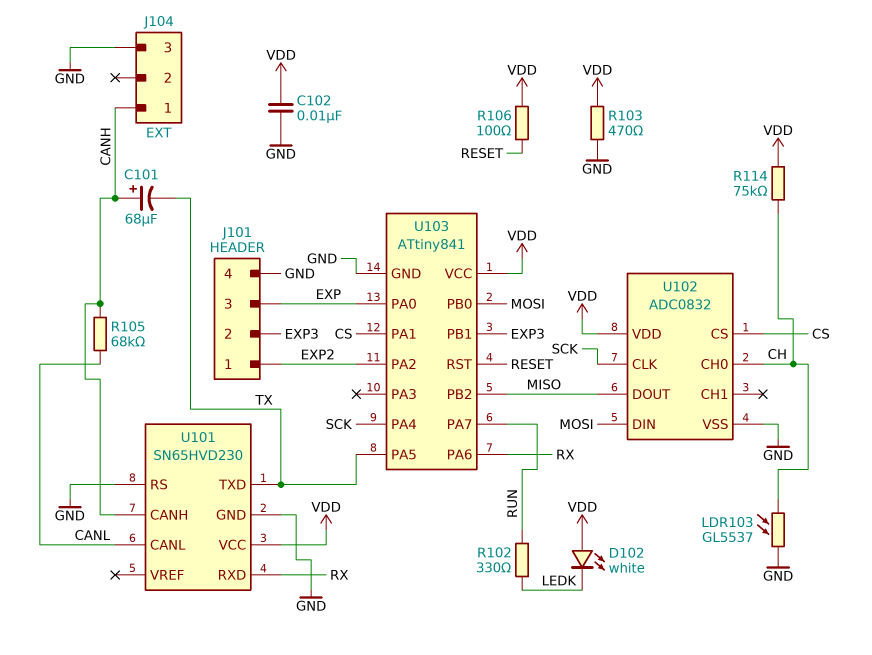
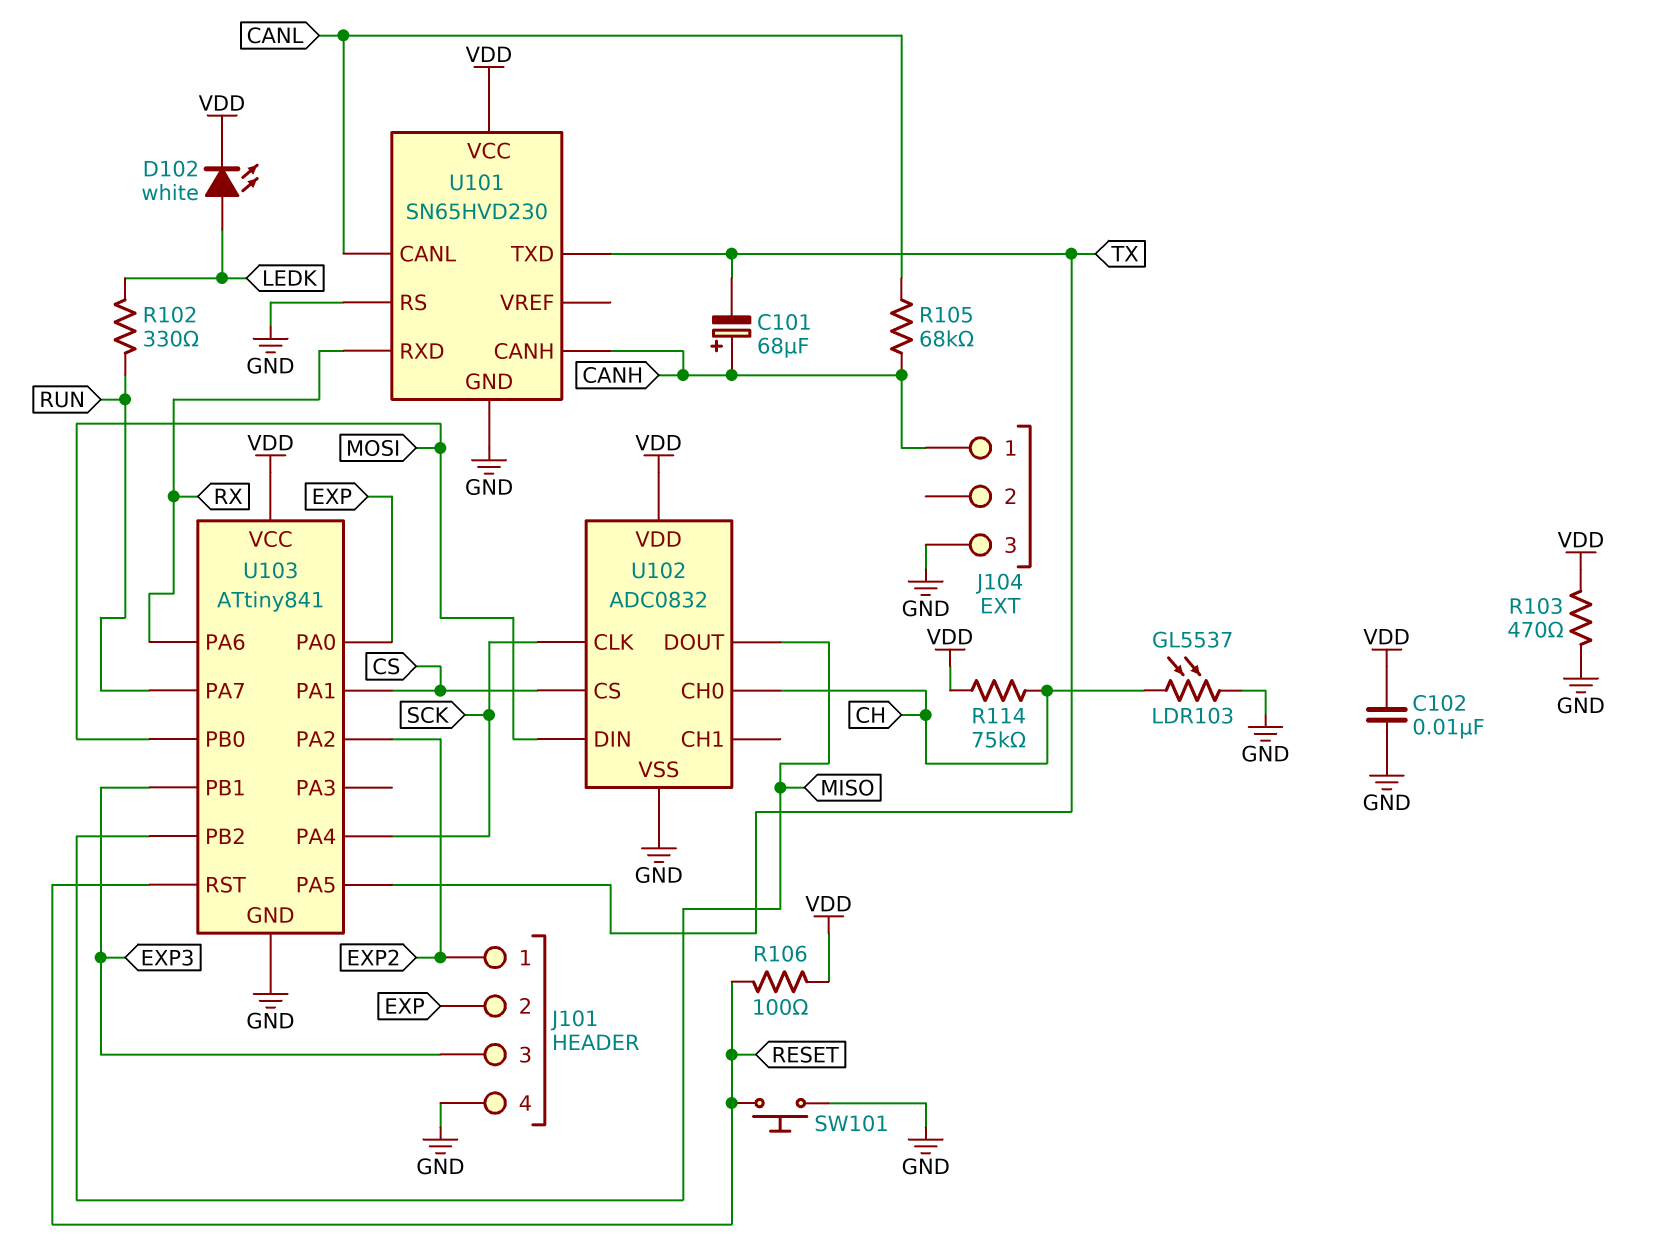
D102: LED white (A VDD, K LEDK) -> LED white (A LEDK, K VDD)
J101 pin 2: EXP3 -> EXP
J101 pin 3: EXP -> EXP3
SW101: none -> button (GND, RESET)

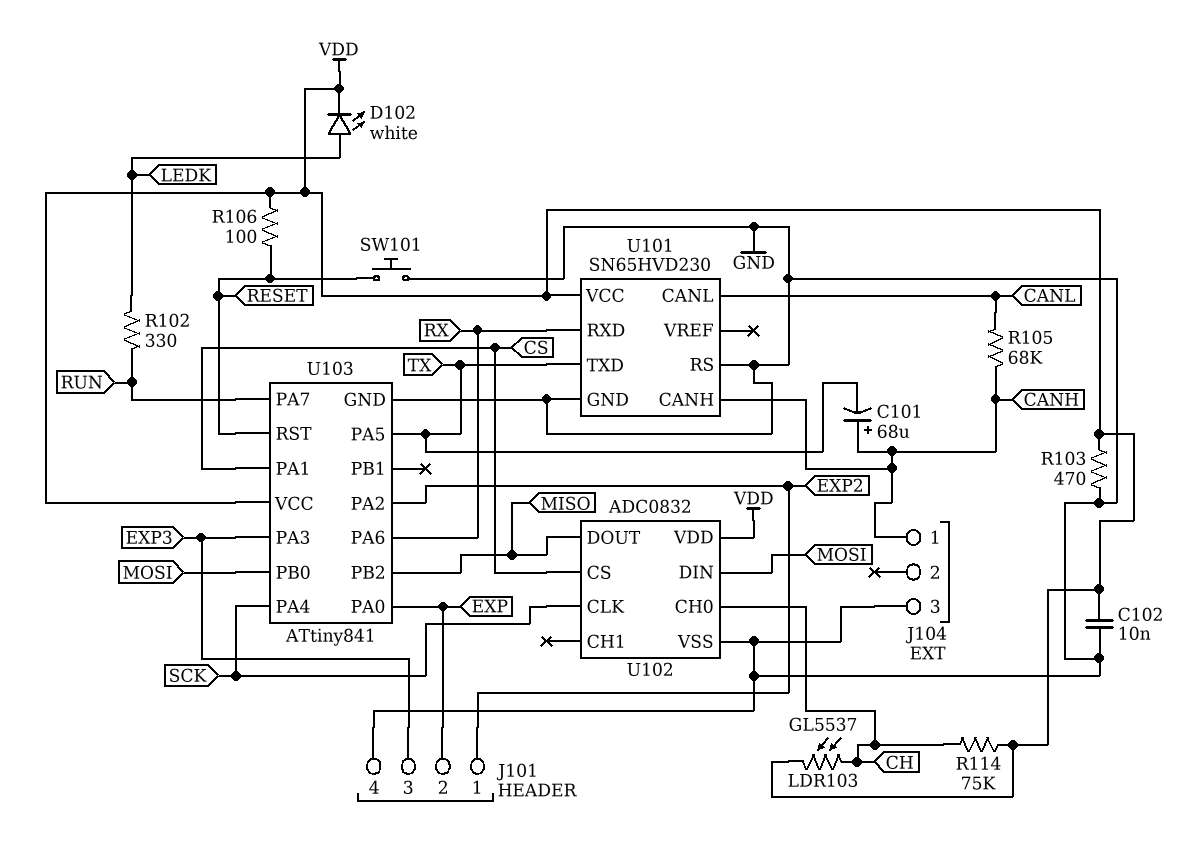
LDR103: GL5537 (CH, GND) -> GL5537 (CH, VDD)
U103 pin PA3: none -> EXP3
U103 pin PB1: EXP3 -> none

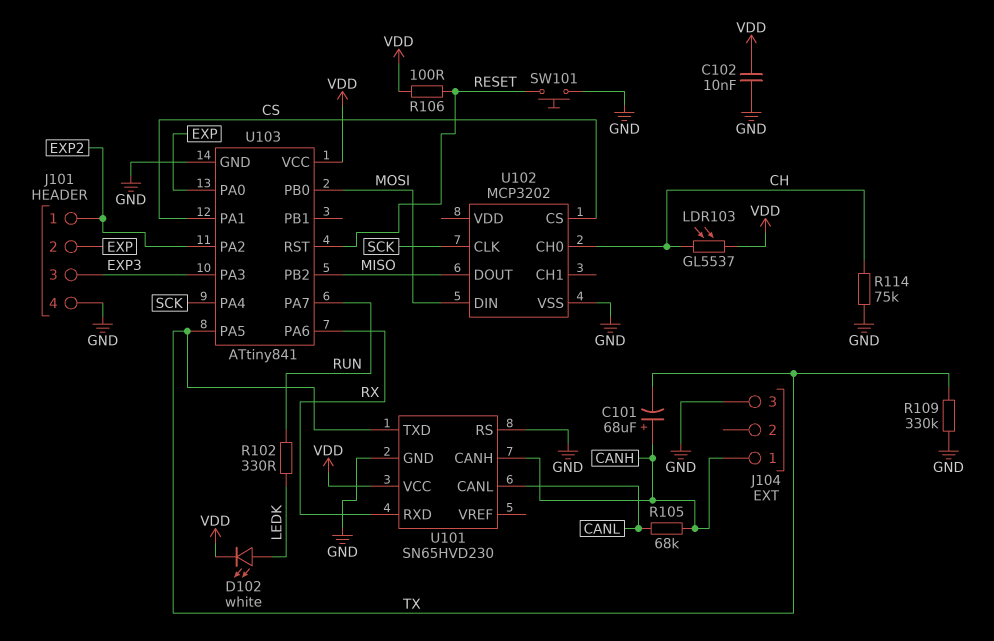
R103: 470 (GND, VDD) -> none
R109: none -> 330k (GND, TX)
R114: 75k (CH, VDD) -> 75k (CH, GND)
U102: ADC0832 -> MCP3202
U102 pin VDD: VDD -> none

